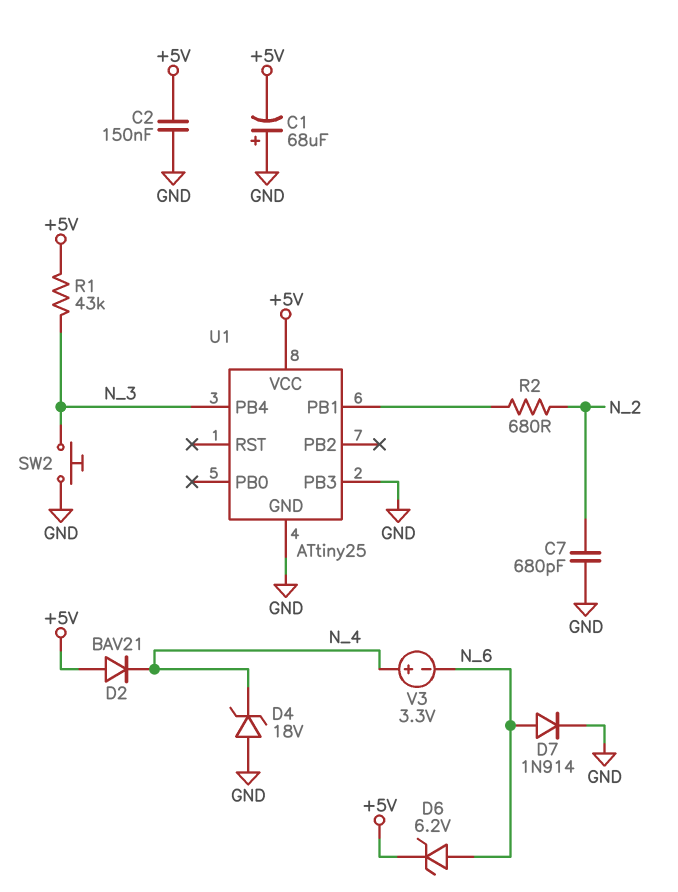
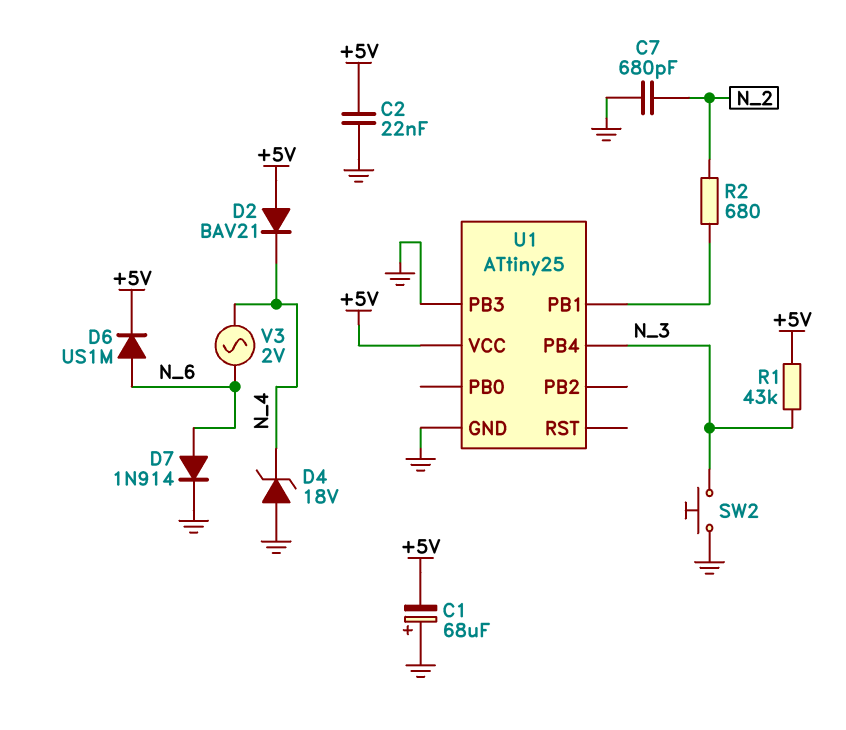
C2: 150nF (+5V, GND) -> 22nF (+5V, GND)
D6: zener 6.2V (A N_6, K +5V) -> diode US1M (A N_6, K +5V)
V3: 3.3V (plus N_4, minus N_6) -> AC 2V (N_4, N_6)

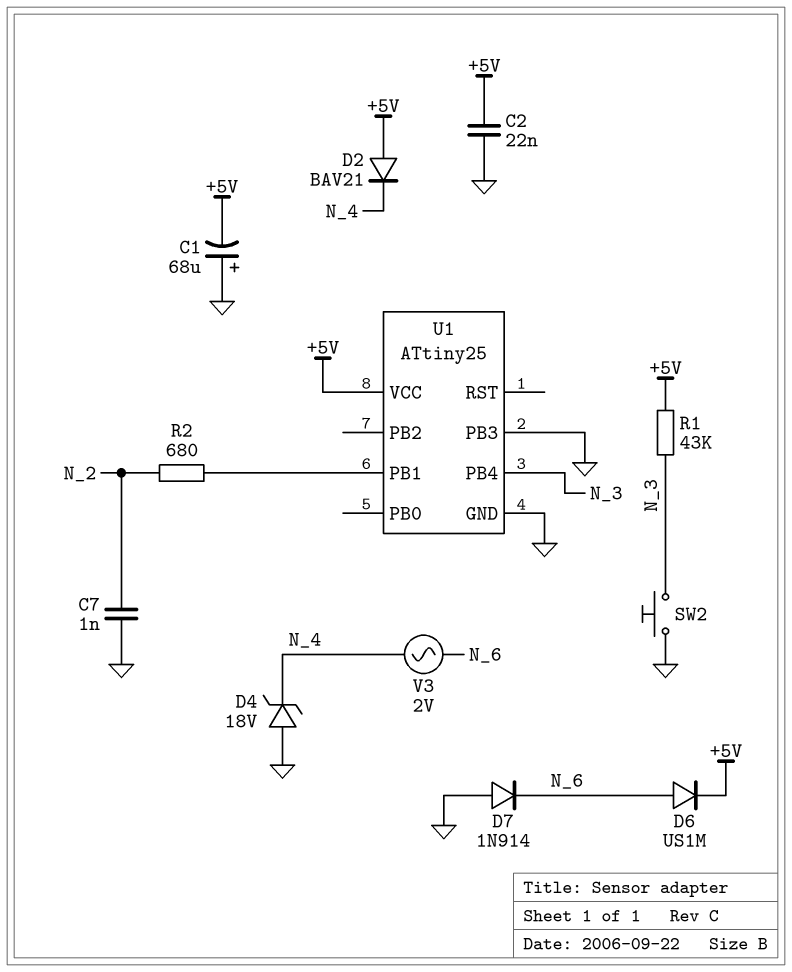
C7: 680pF (GND, N_2) -> 1nF (GND, N_2)
D7: diode 1N914 (A N_6, K GND) -> diode 1N914 (A GND, K N_6)

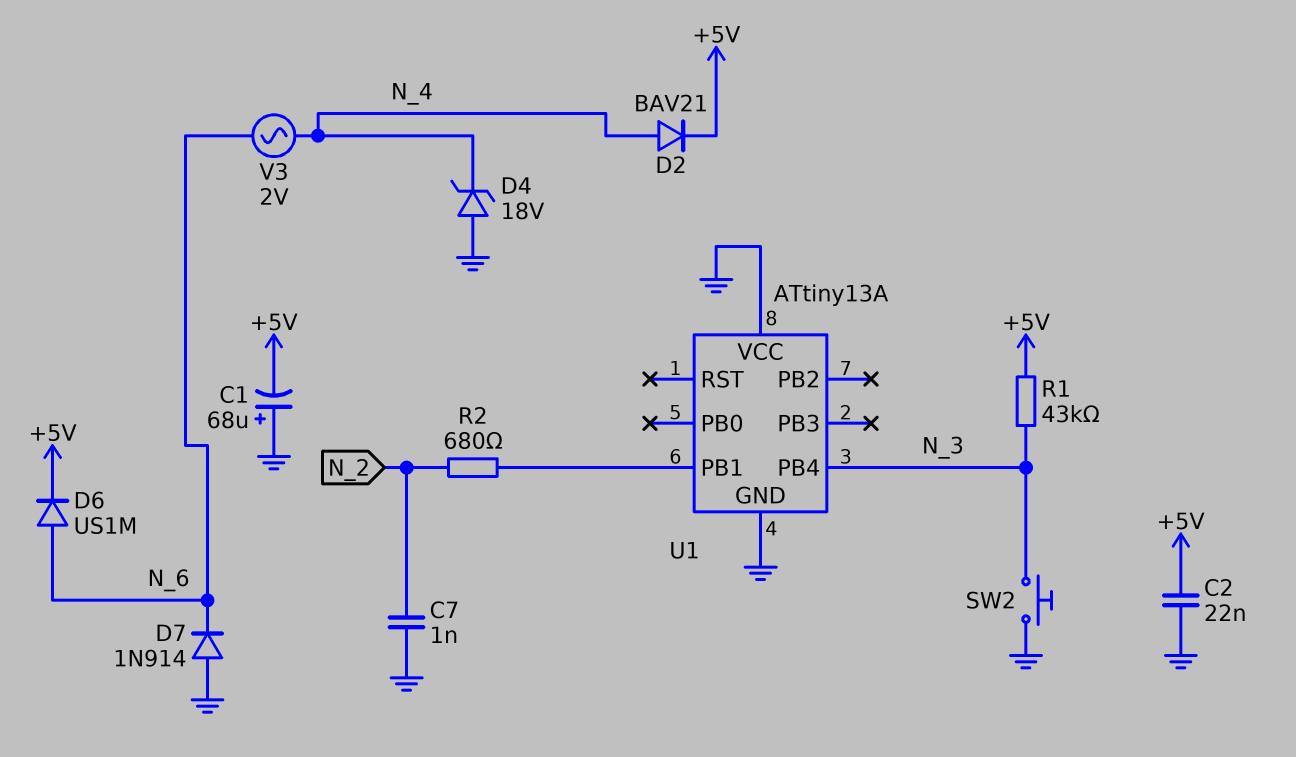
D2: diode BAV21 (A +5V, K N_4) -> diode BAV21 (A N_4, K +5V)
U1: ATtiny25 -> ATtiny13A
U1 pin PB3: GND -> none
U1 pin VCC: +5V -> GND

